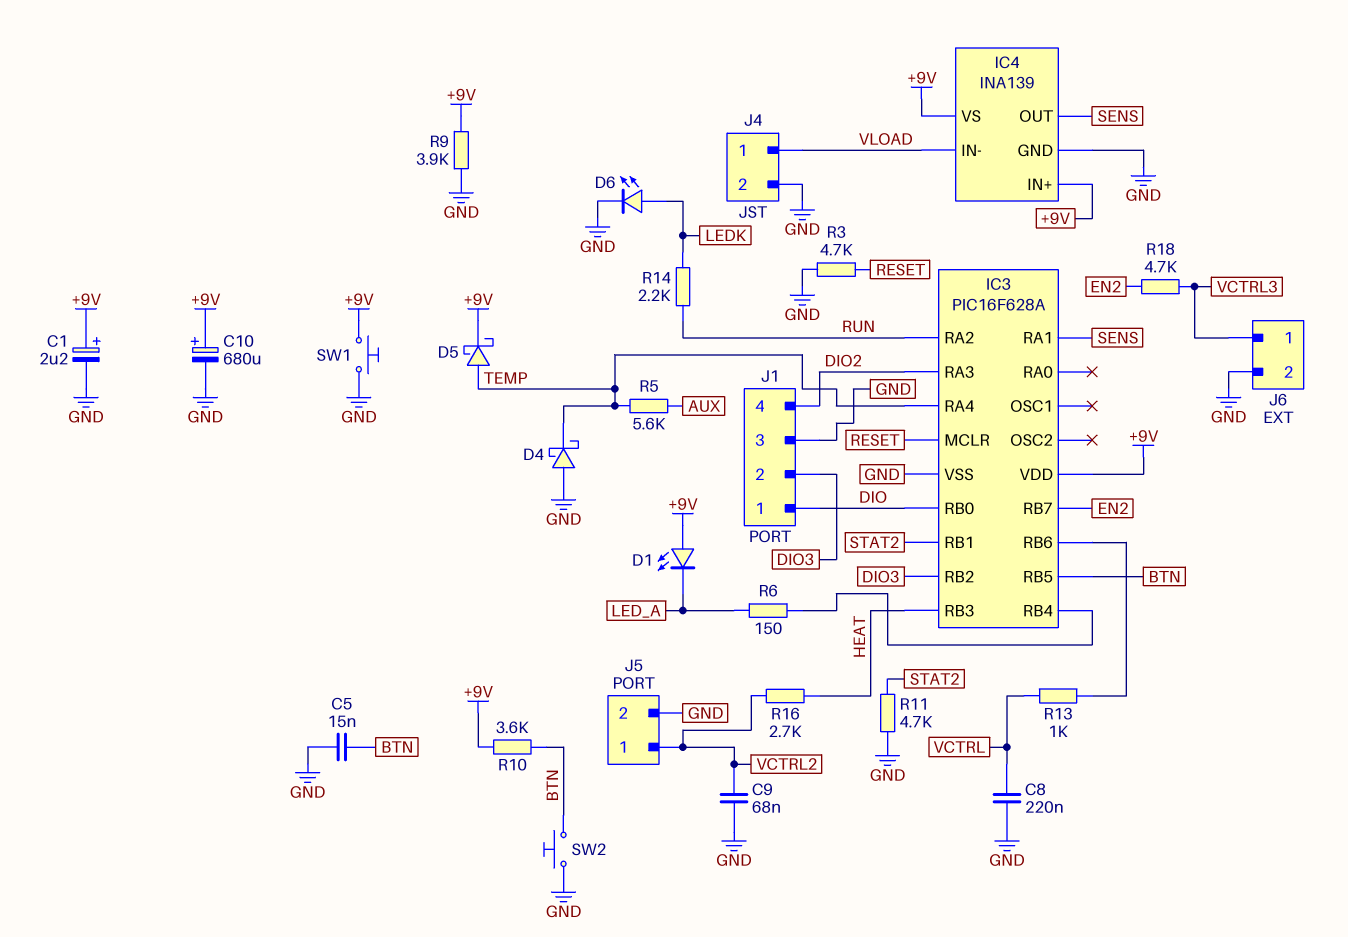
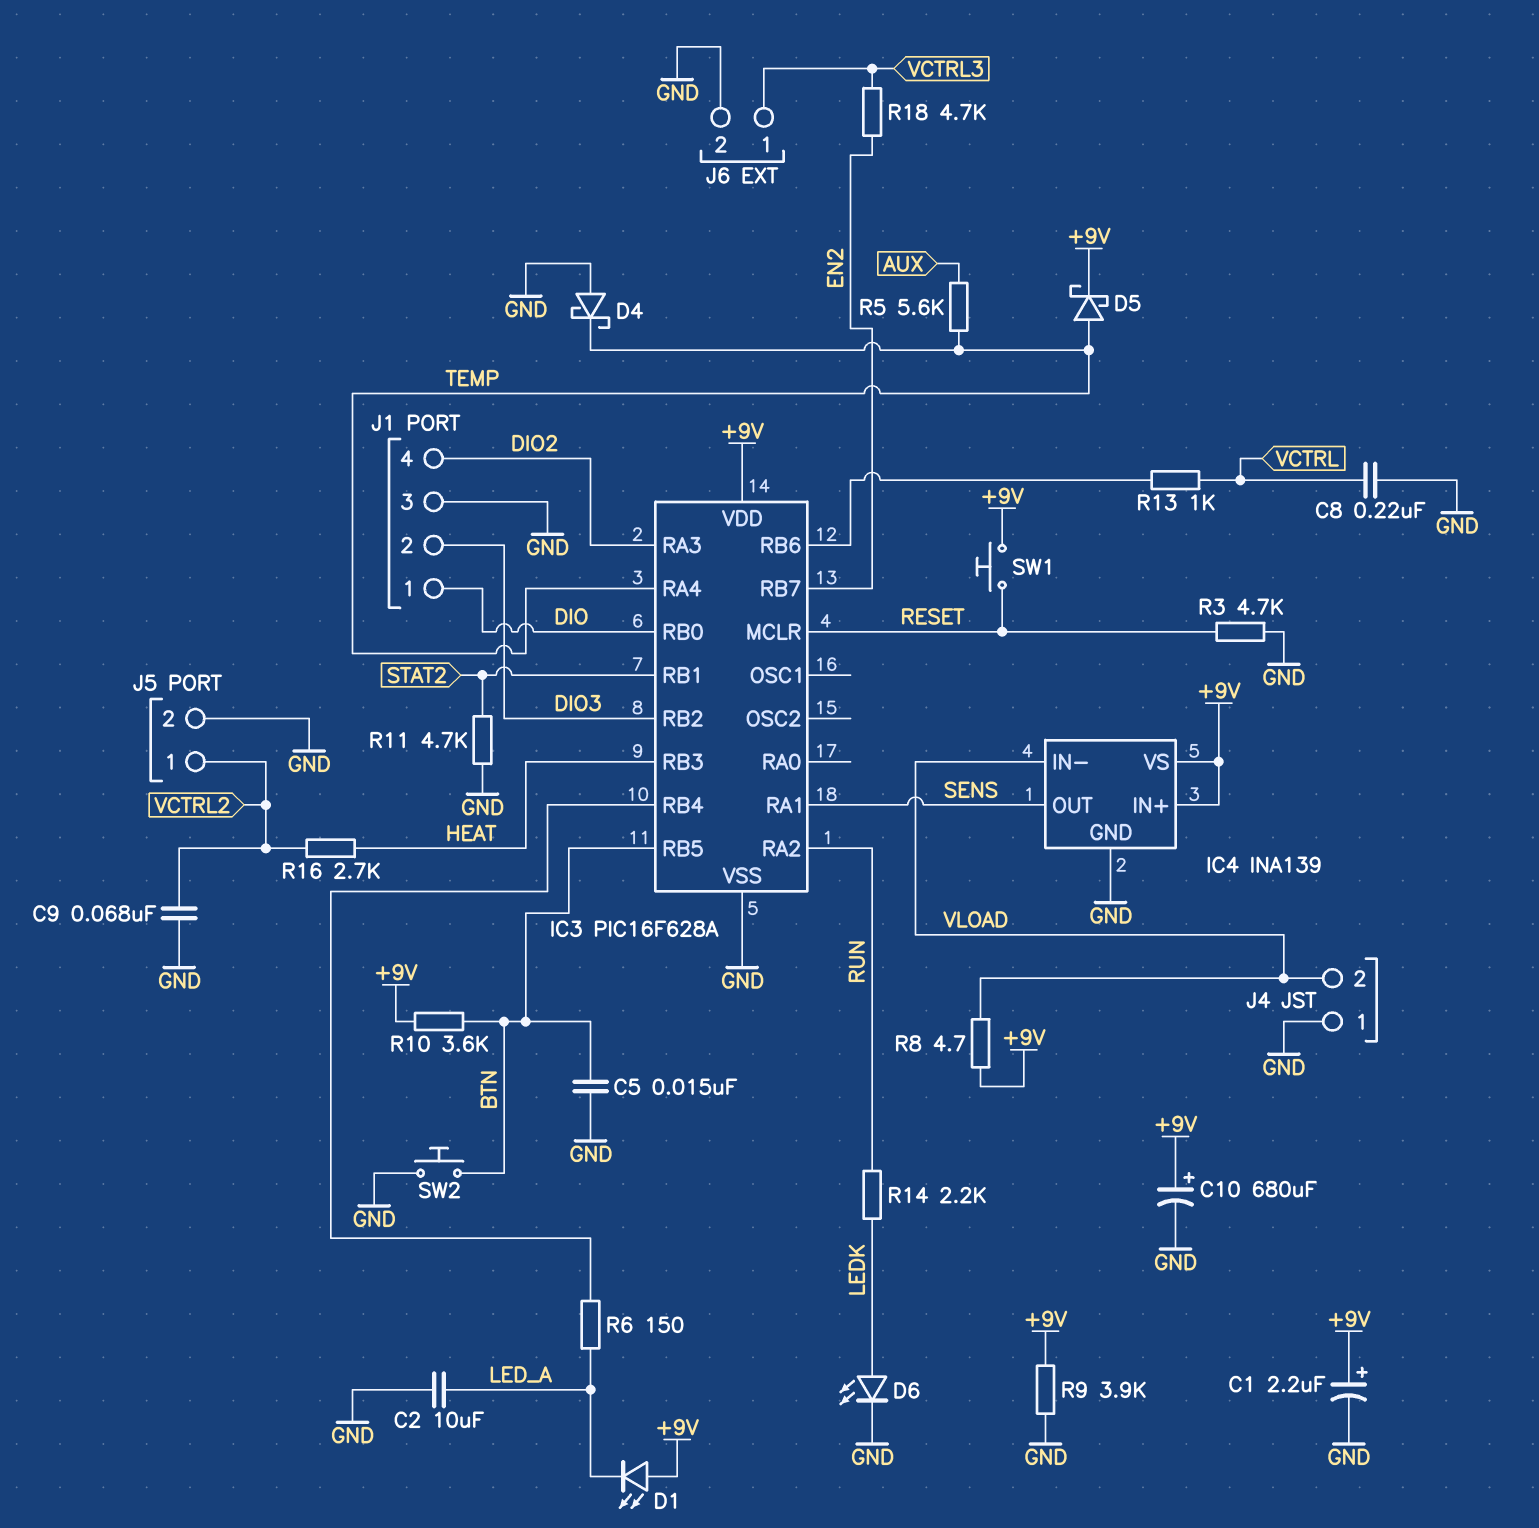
C2: none -> 10uF (GND, LED_A)
J4 pin 1: VLOAD -> GND
J4 pin 2: GND -> VLOAD
R8: none -> 4.7 (+9V, VLOAD)
SW1: button (+9V, GND) -> button (+9V, RESET)

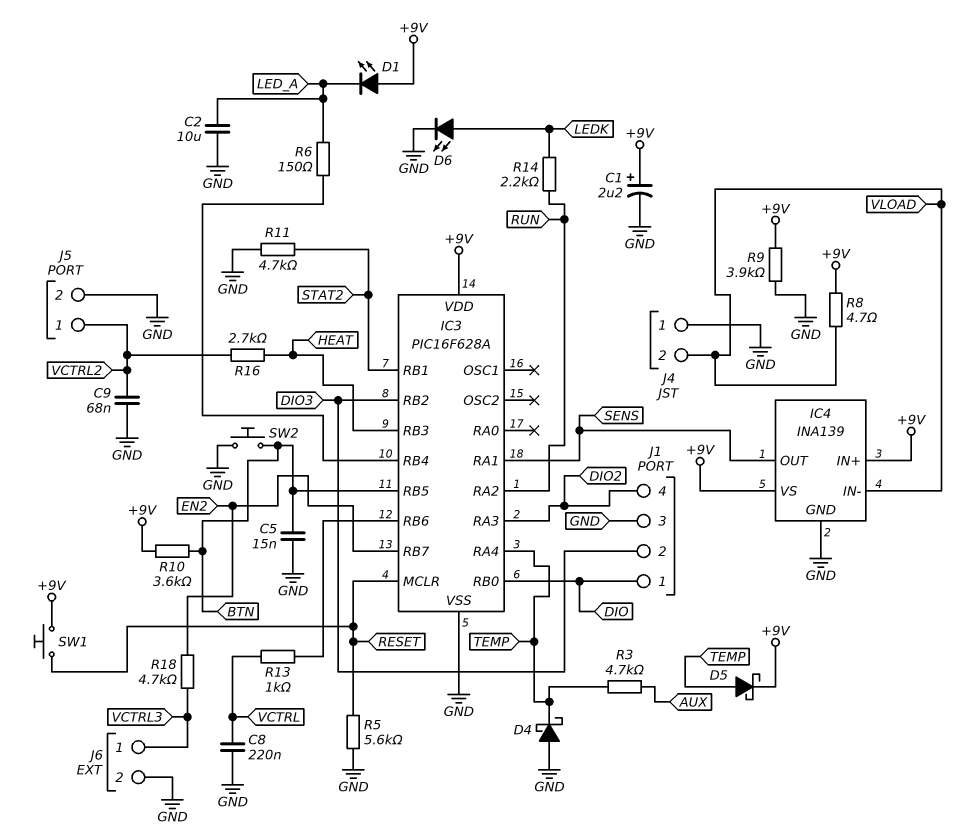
C10: 680uF (plus +9V, minus GND) -> none
R3: 4.7k (GND, RESET) -> 4.7k (AUX, TEMP)
R5: 5.6k (AUX, TEMP) -> 5.6k (GND, RESET)

